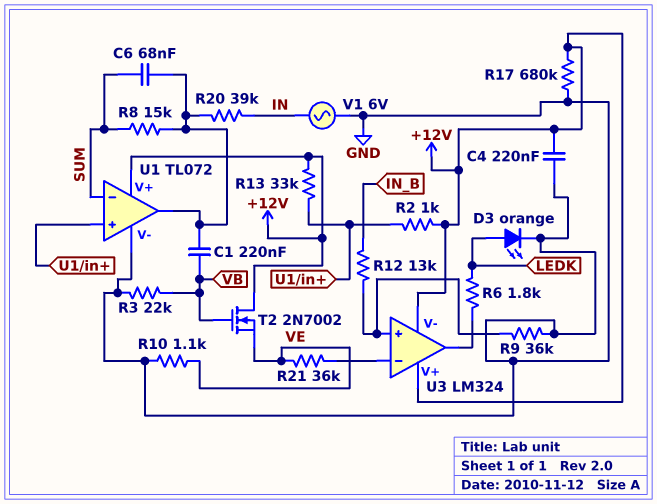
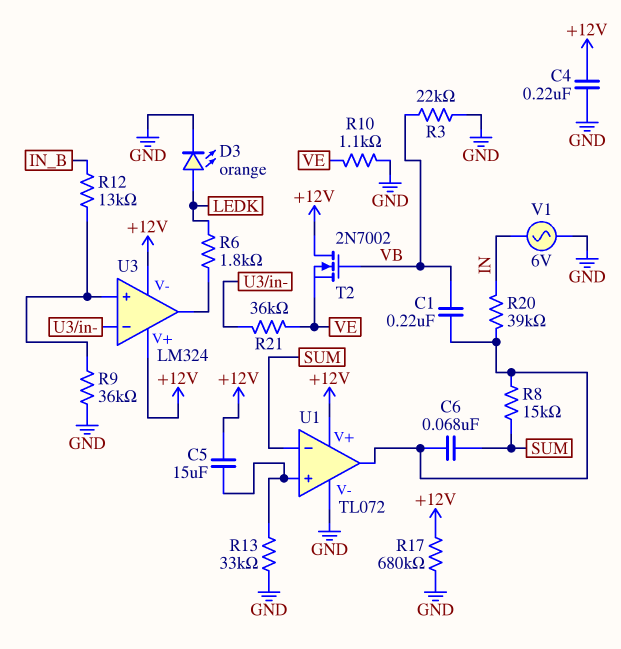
C5: none -> 15uF (+12V, U1/in+)
R2: 1k (+12V, U1/in+) -> none
R13: 33k (+12V, U1/in+) -> 33k (GND, U1/in+)

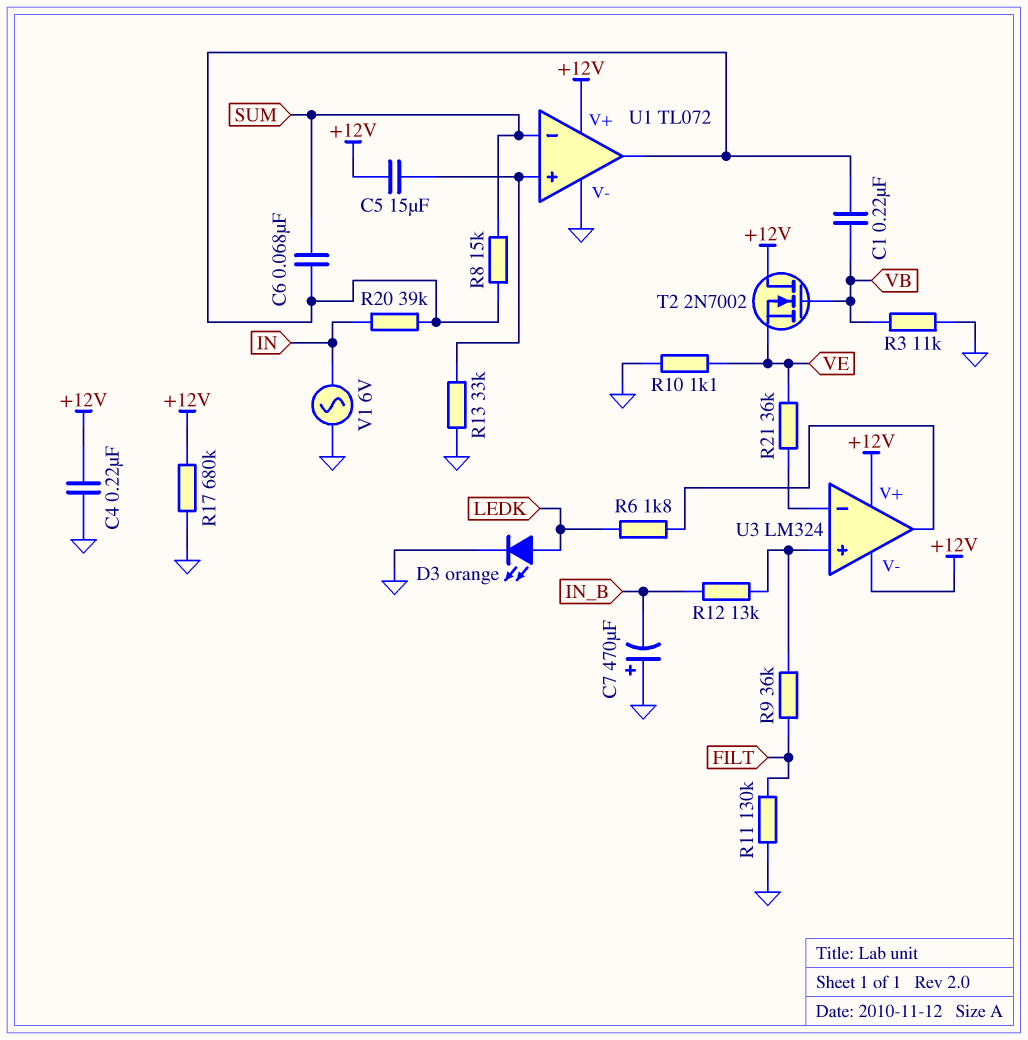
C7: none -> 470uF (plus GND, minus IN_B)
R3: 22k (GND, VB) -> 11k (GND, VB)
R9: 36k (GND, U3/in+) -> 36k (FILT, U3/in+)
R11: none -> 130k (FILT, GND)

